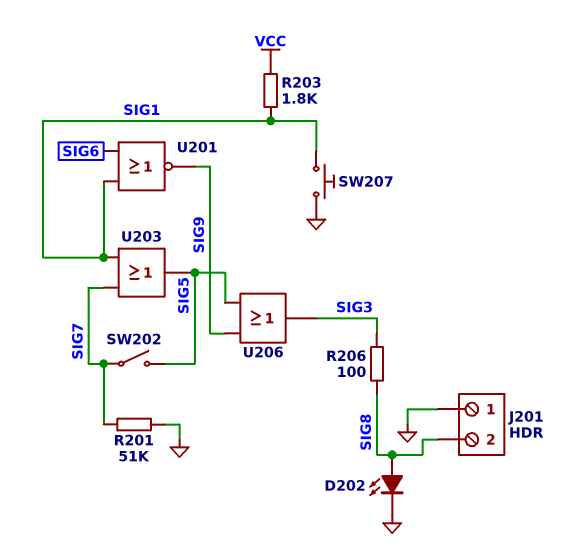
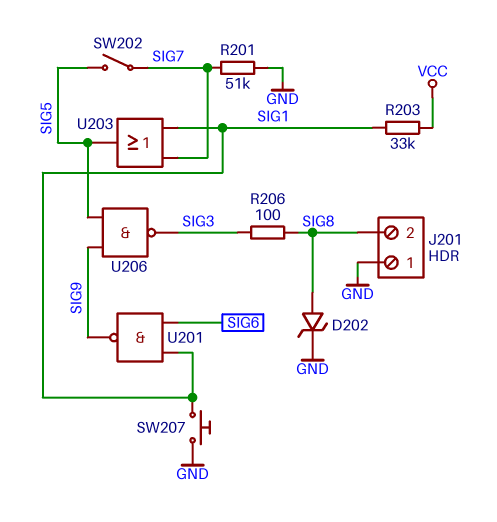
D202: LED (A SIG8, K GND) -> zener (A SIG8, K GND)
R203: 1.8k (SIG1, VCC) -> 33k (SIG1, VCC)
U201: NOR (in SIG1, in SIG6, out SIG9) -> NAND (in SIG1, in SIG6, out SIG9)
U206: OR (in SIG5, in SIG9, out SIG3) -> NAND (in SIG5, in SIG9, out SIG3)

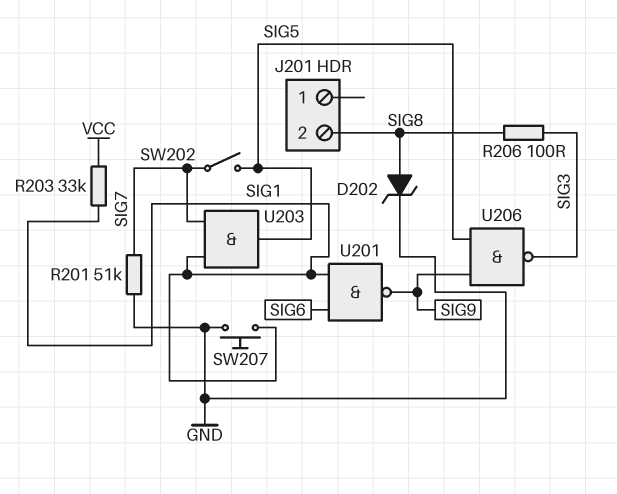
J201 pin 1: GND -> none
U203: OR (in SIG1, in SIG7, out SIG5) -> AND (in SIG1, in SIG7, out SIG5)

